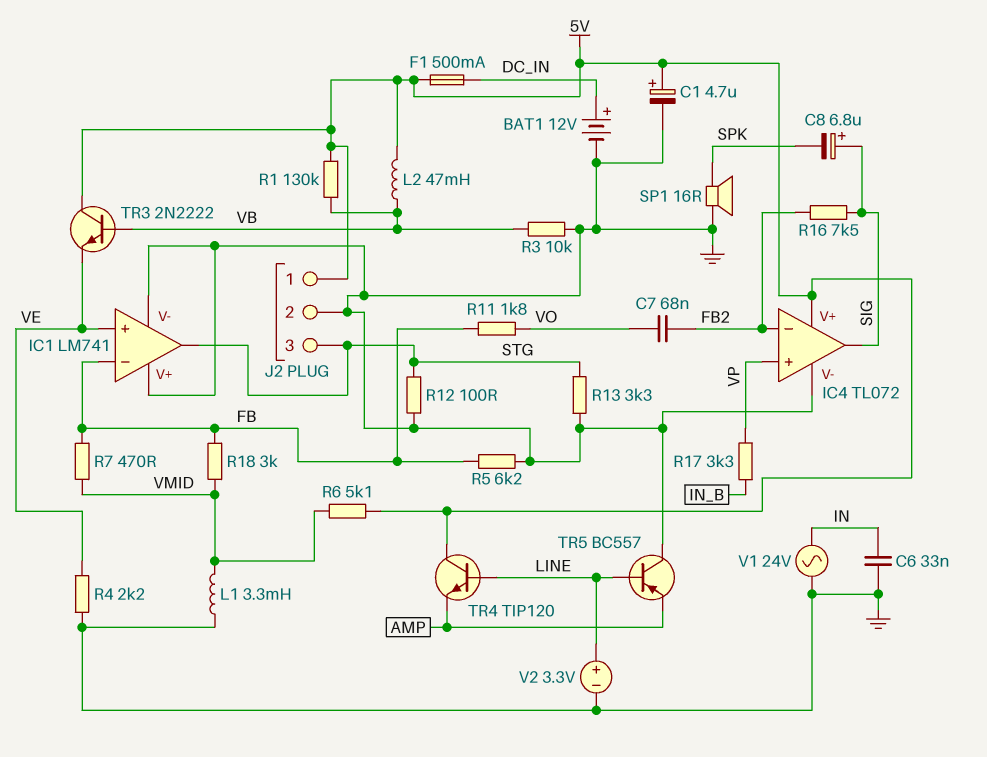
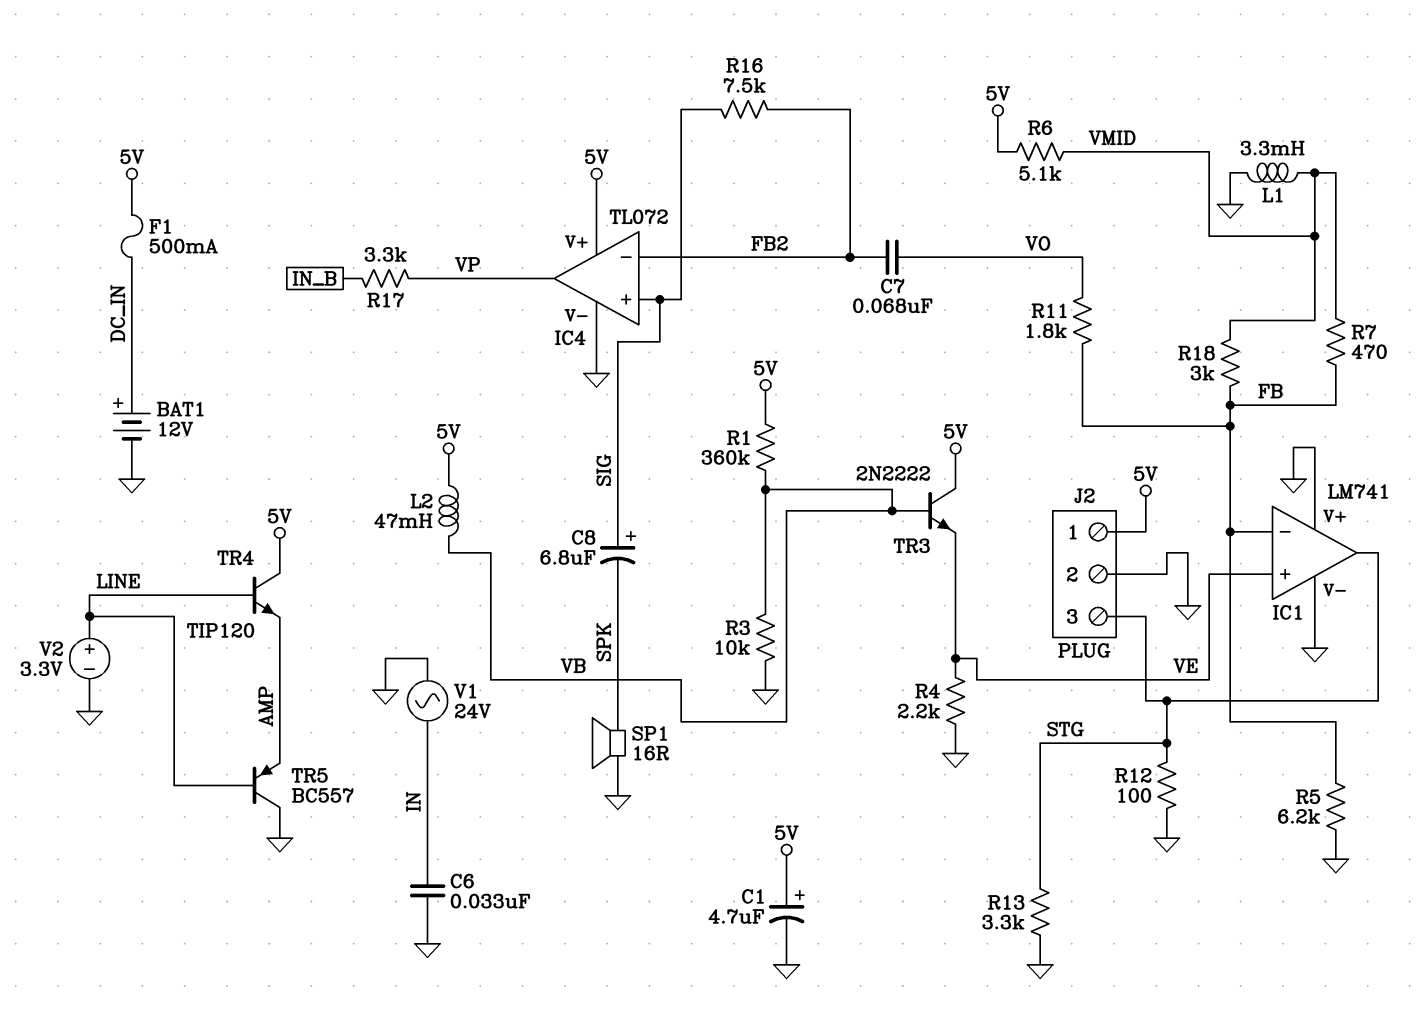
IC4 pin in+: VP -> SIG
IC4 pin out: SIG -> VP
R1: 130k (5V, VB) -> 360k (5V, VB)

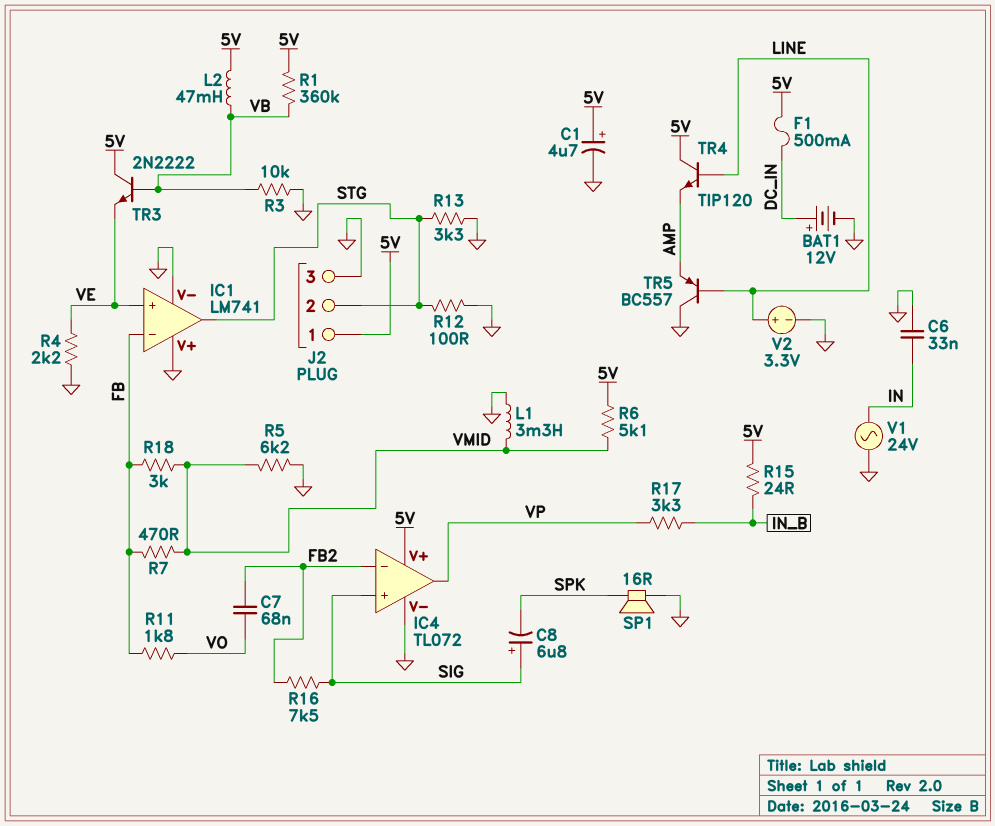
J2 pin 2: GND -> STG
J2 pin 3: STG -> GND
R5: 6.2k (FB, GND) -> 6.2k (GND, VMID)
R15: none -> 24 (5V, IN_B)

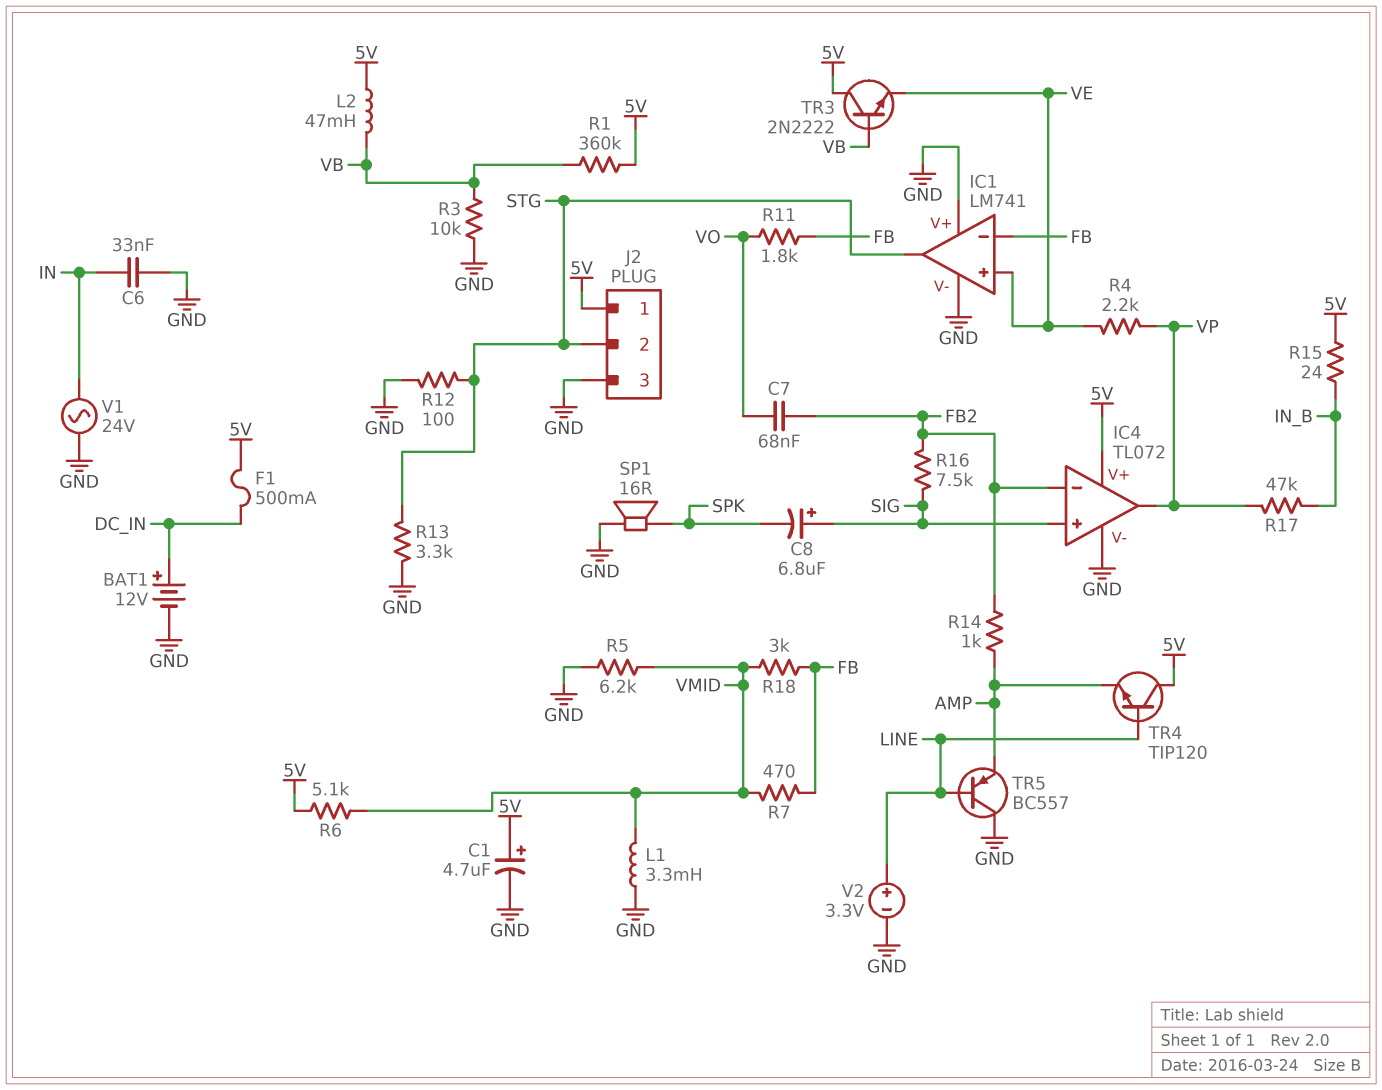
R4: 2.2k (GND, VE) -> 2.2k (VE, VP)
R14: none -> 1k (AMP, FB2)
R17: 3.3k (IN_B, VP) -> 47k (IN_B, VP)

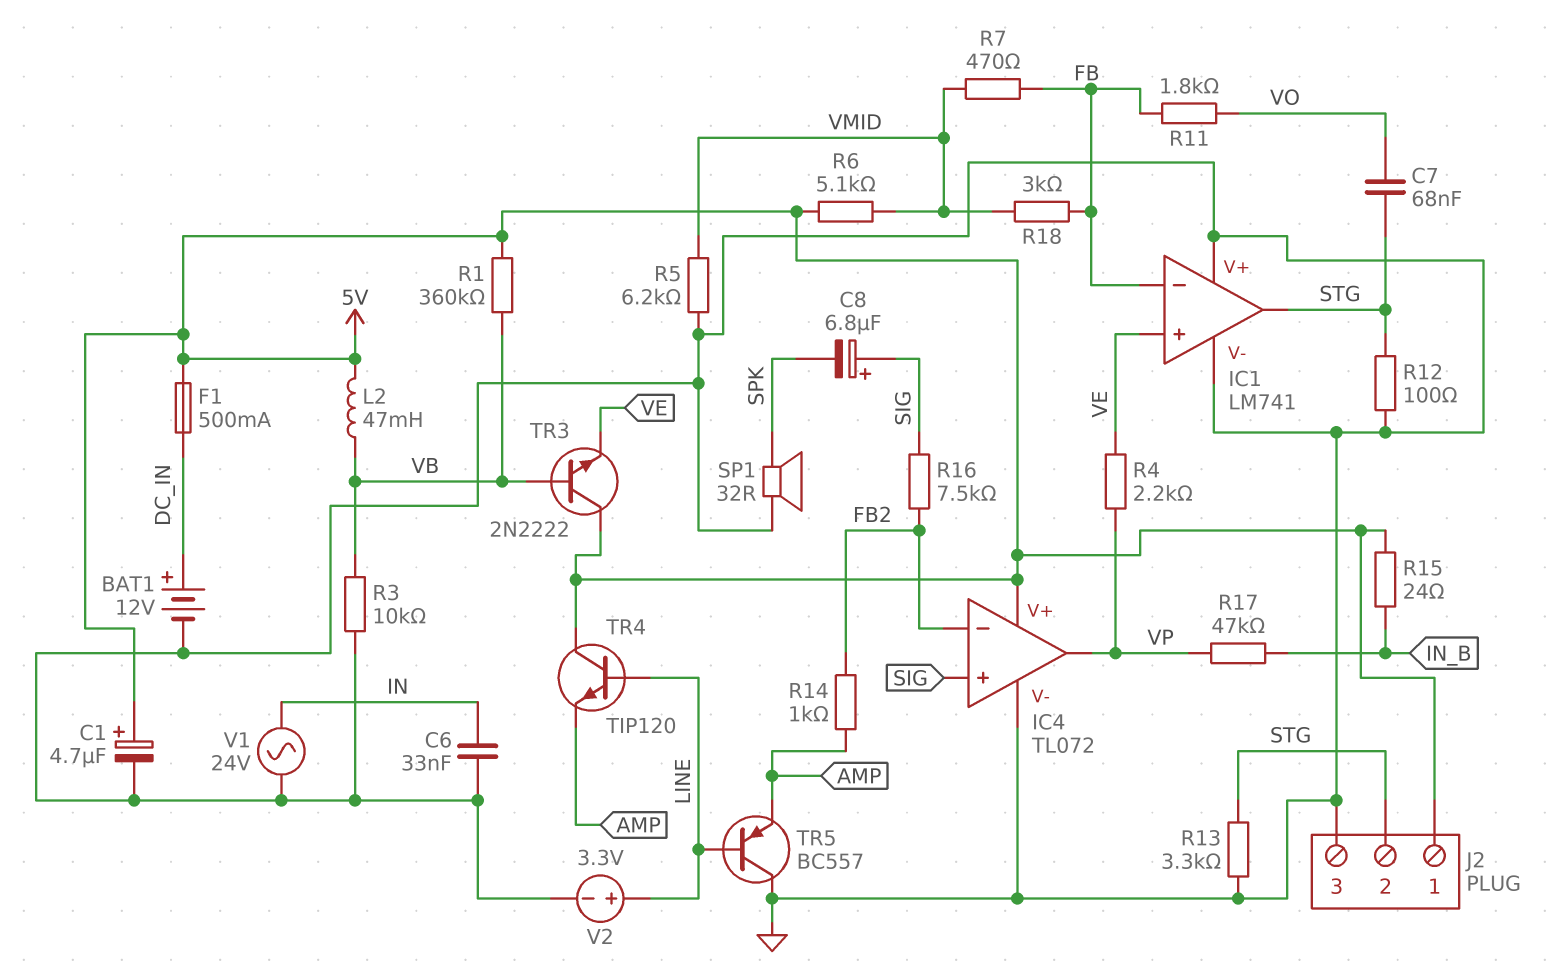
C7: 68nF (FB2, VO) -> 68nF (STG, VO)
L1: 3.3mH (GND, VMID) -> none
SP1: speaker 16R (GND, SPK) -> speaker 32R (GND, SPK)

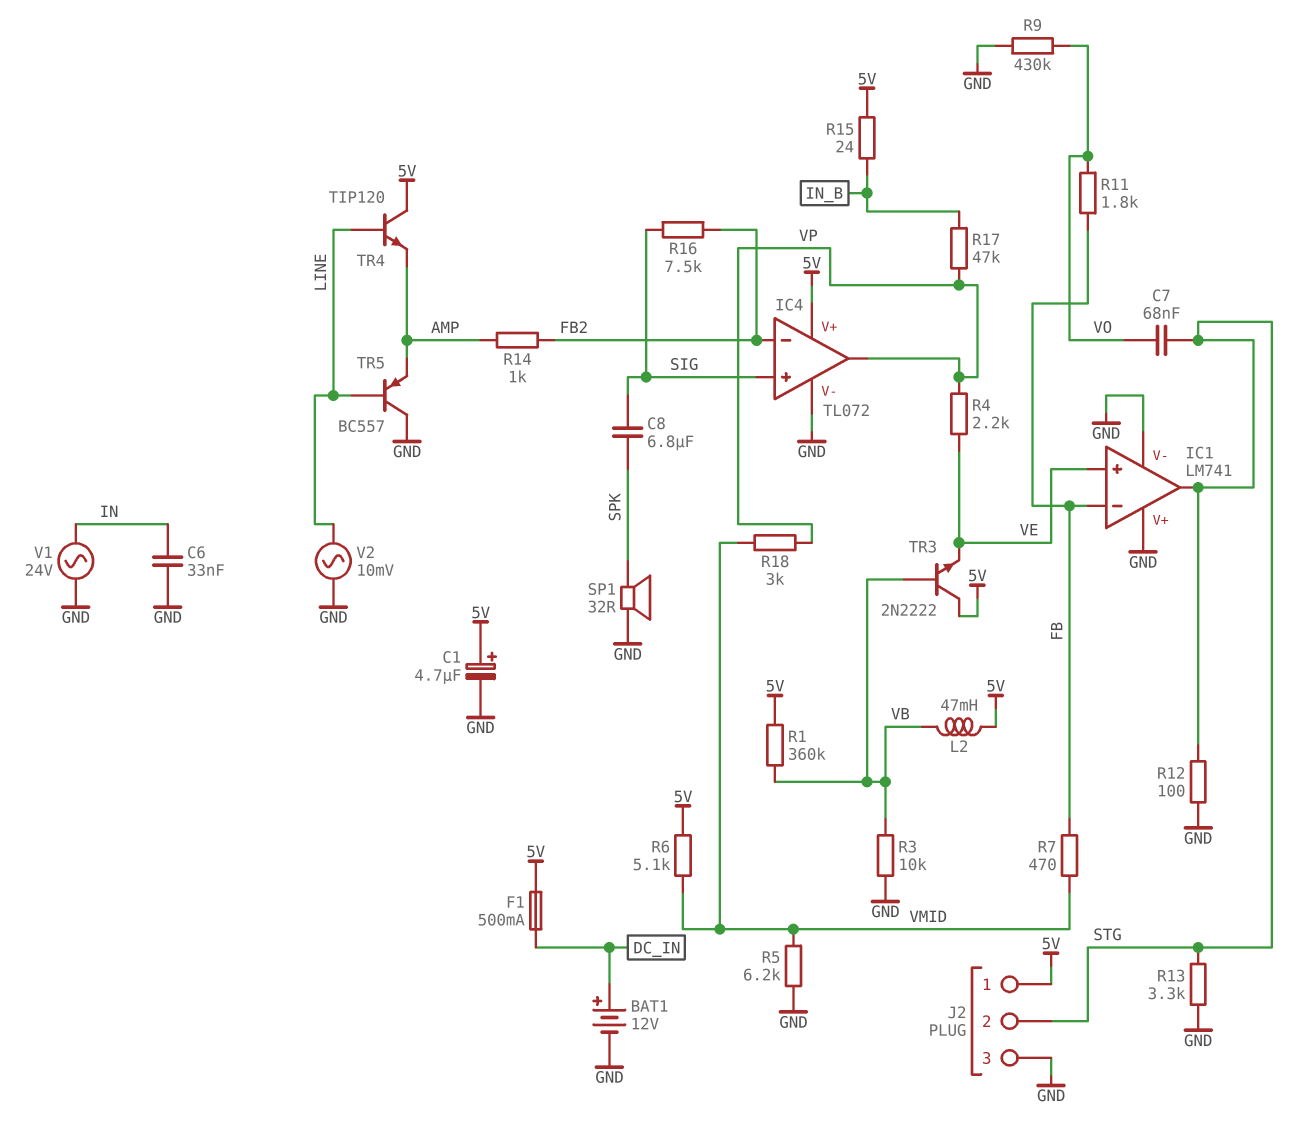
C8: 6.8uF (plus SIG, minus SPK) -> 6.8uF (SIG, SPK)
R9: none -> 430k (GND, VO)
R18: 3k (FB, VMID) -> 3k (VMID, VP)
V2: 3.3V (plus LINE, minus GND) -> AC 10mV (GND, LINE)

